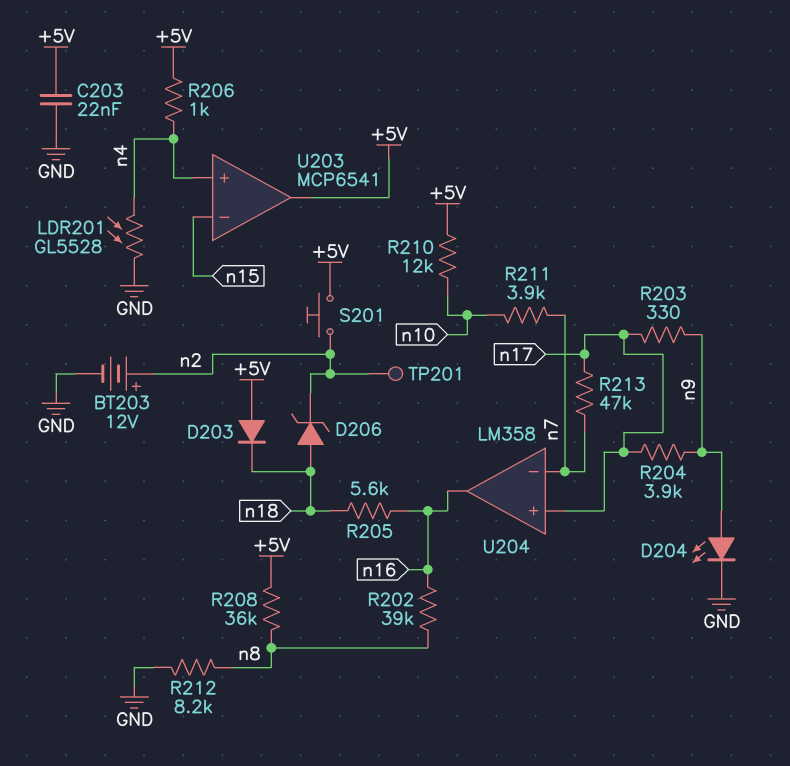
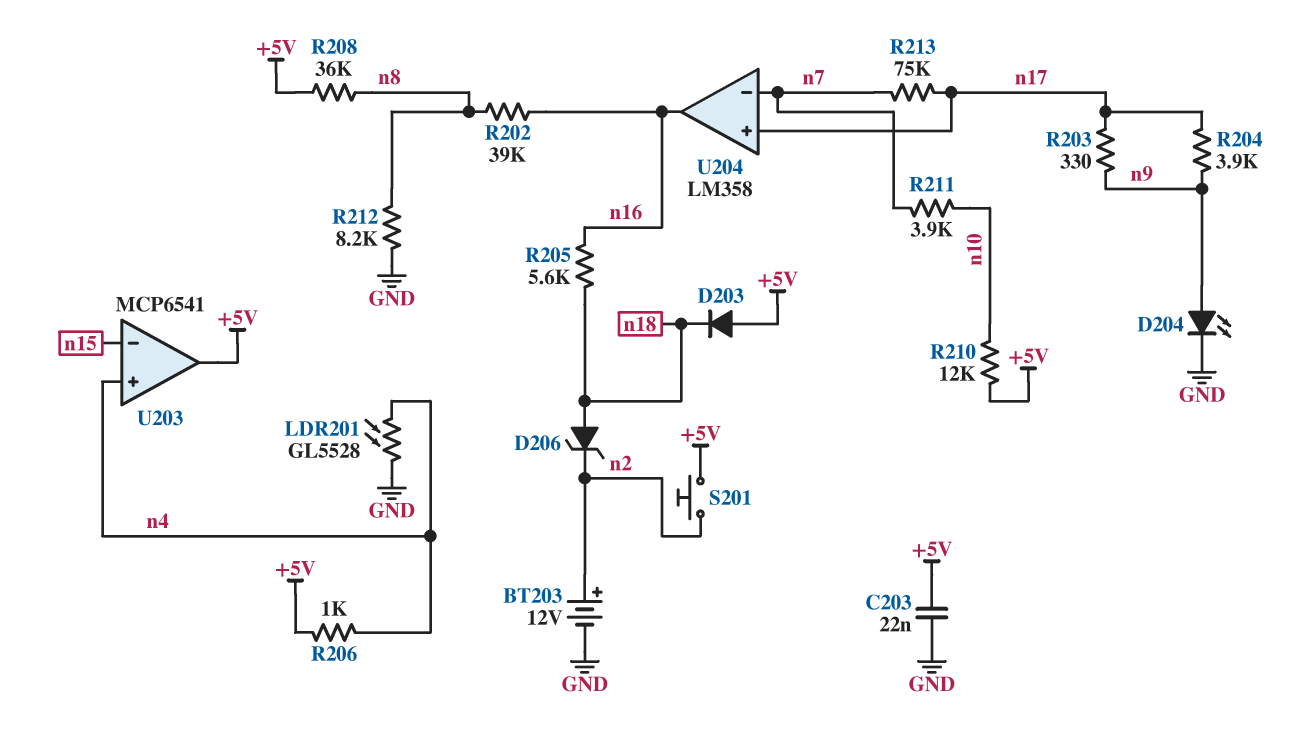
R213: 47k (n7, n17) -> 75k (n7, n17)
TP201: test point (n2) -> none

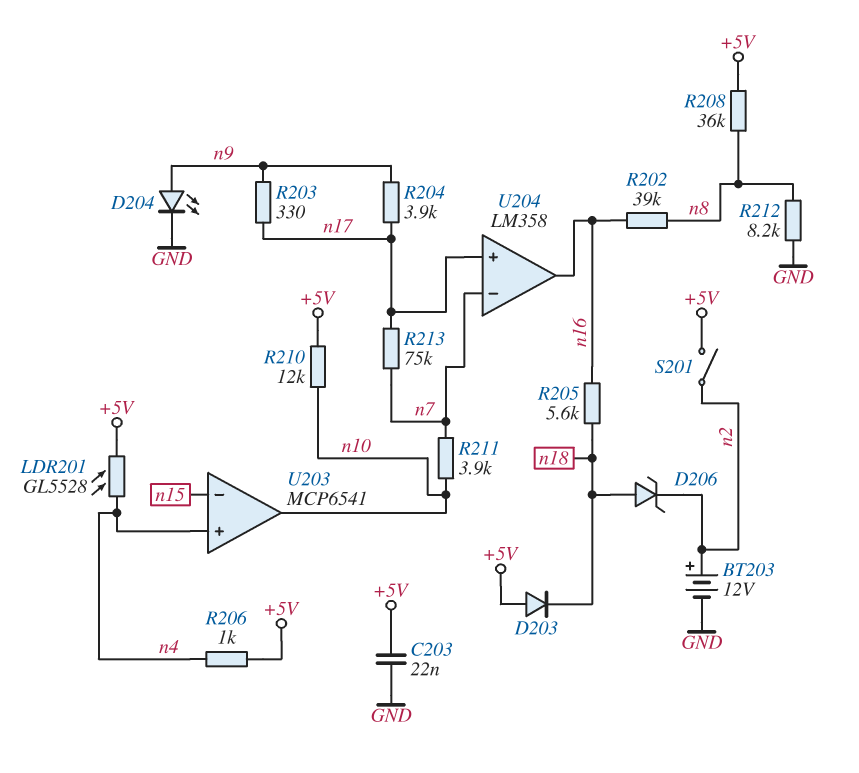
LDR201: GL5528 (GND, n4) -> GL5528 (+5V, n4)
S201: button (+5V, n2) -> switch (+5V, n2)
U203 pin out: +5V -> n10

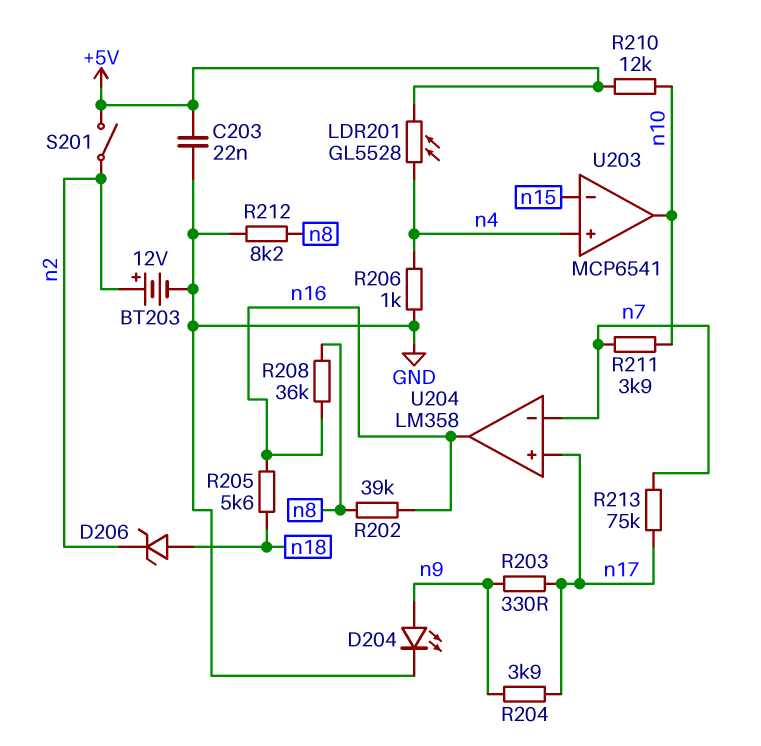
D203: diode (A +5V, K n18) -> none
R206: 1k (+5V, n4) -> 1k (GND, n4)
R208: 36k (+5V, n8) -> 36k (n8, n16)

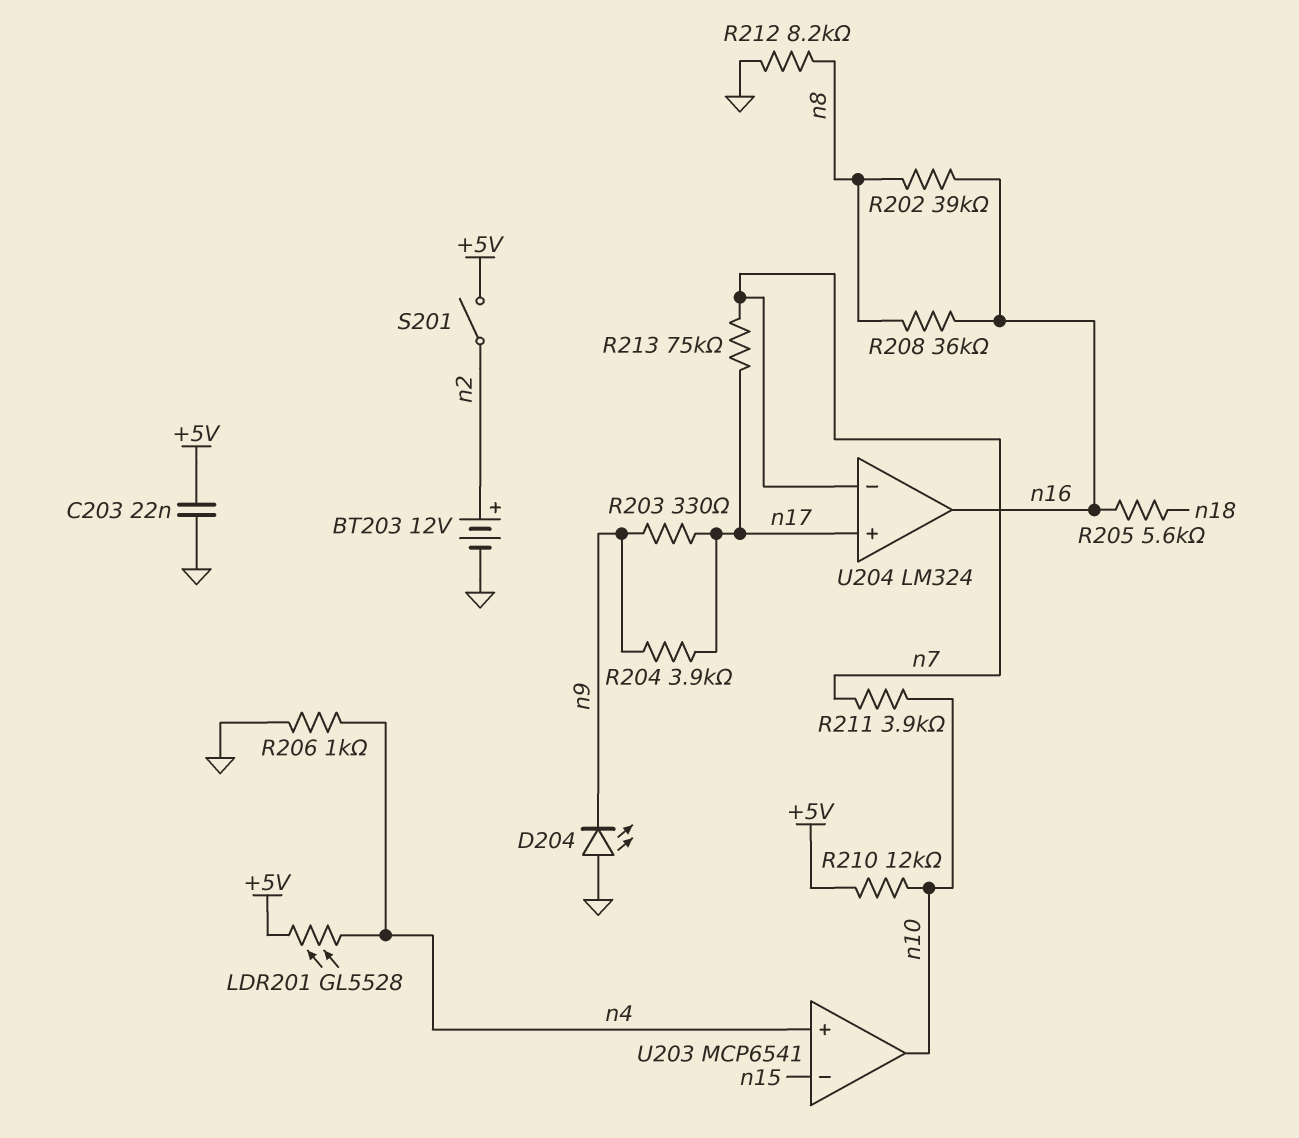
D204: LED (A n9, K GND) -> LED (A GND, K n9)
D206: zener (A n18, K n2) -> none
U204: LM358 -> LM324

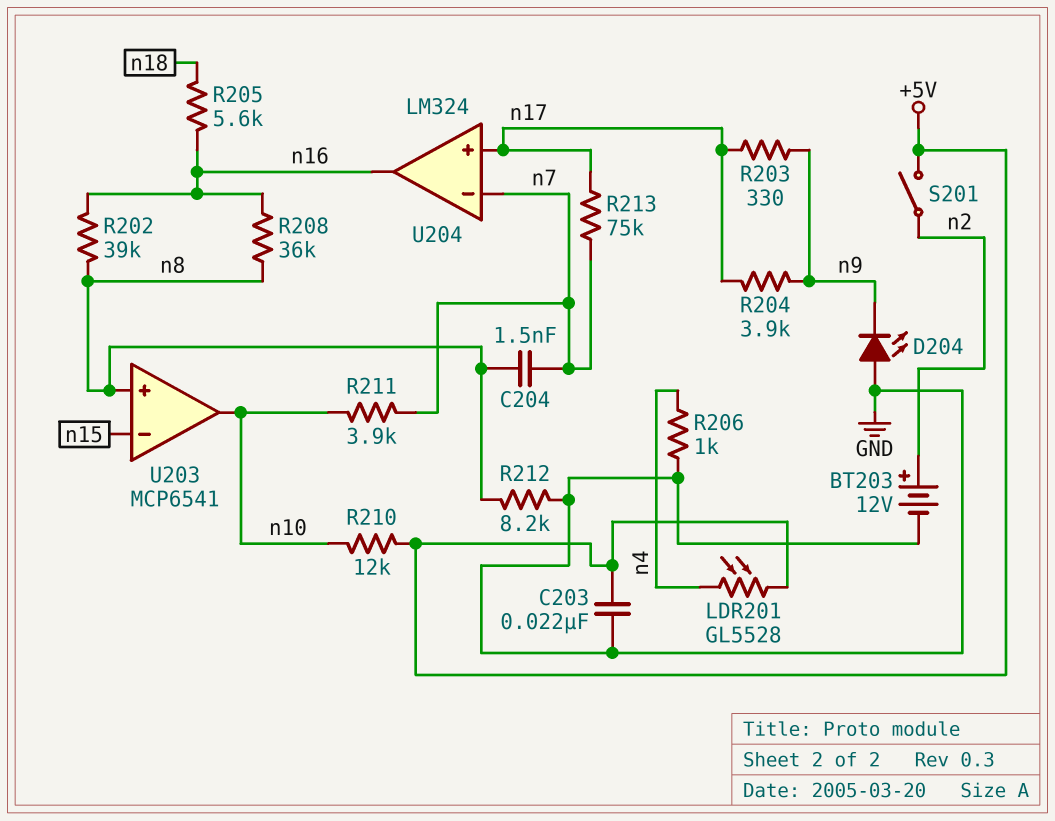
C204: none -> 1.5nF (n7, n8)
U203 pin in+: n4 -> n8

